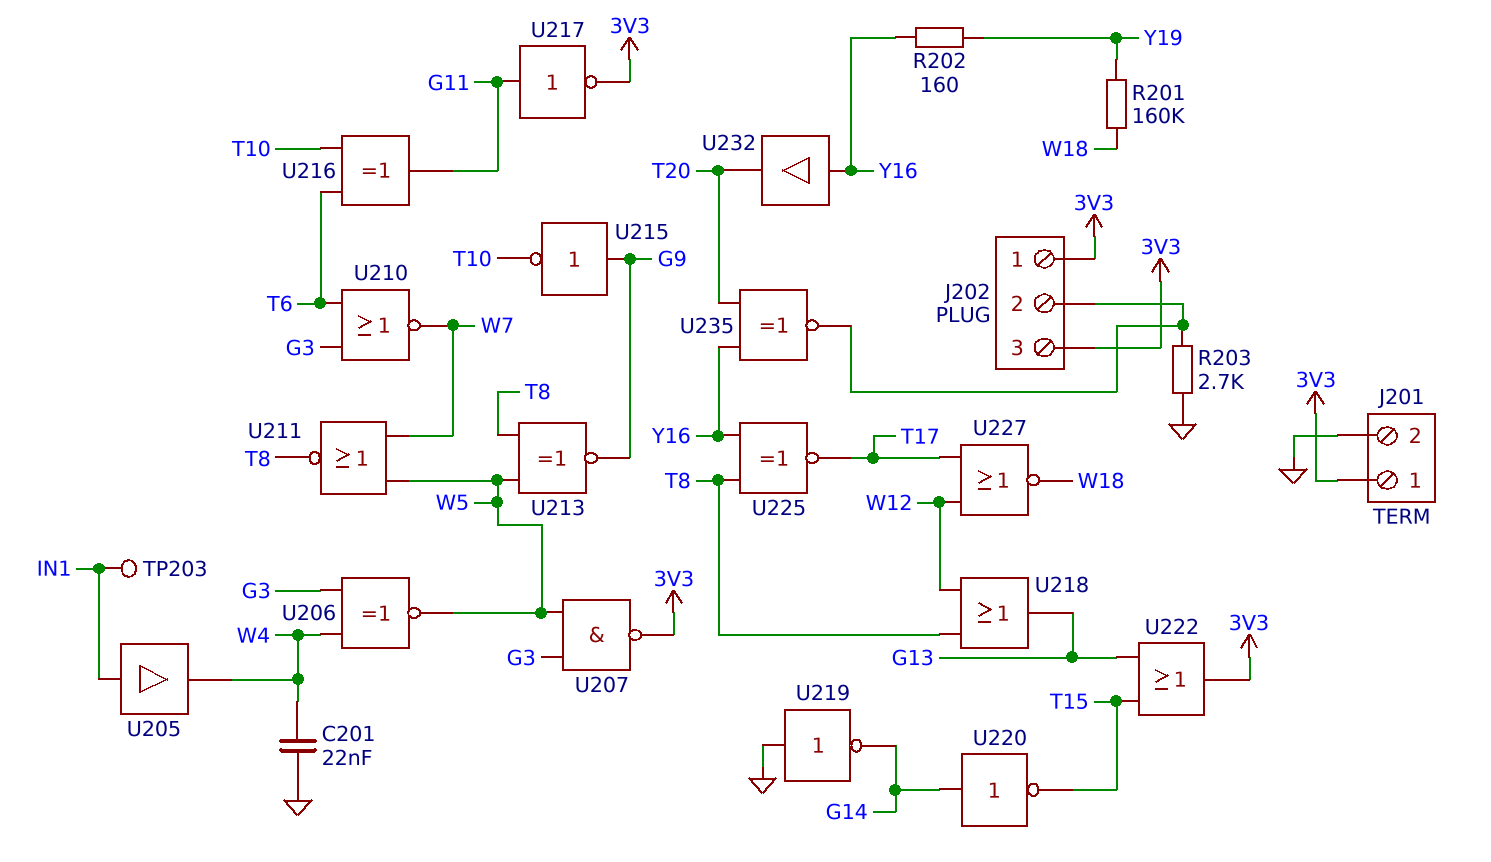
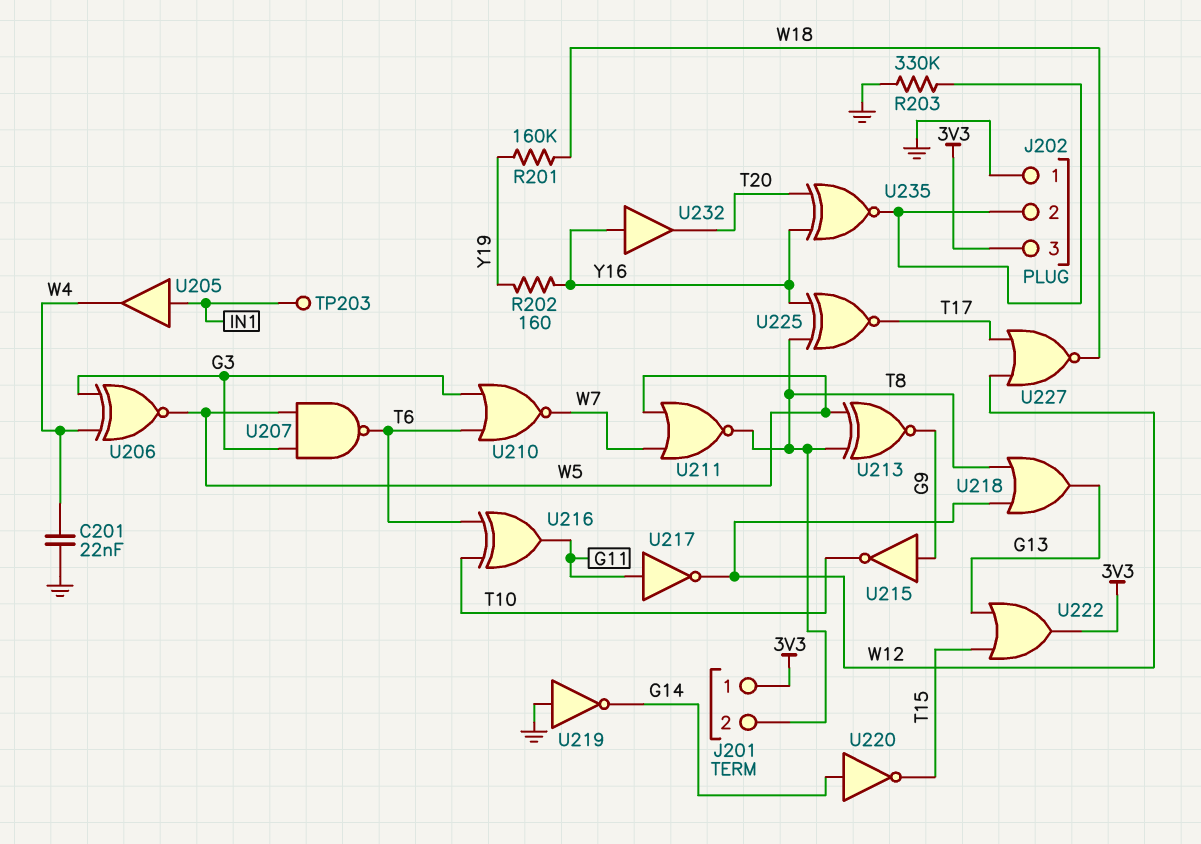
J201 pin 2: GND -> T8
J202 pin 1: 3V3 -> GND
R203: 2.7k (GND, J202/2) -> 330k (GND, J202/2)
U207: NAND (in G3, in W5, out 3V3) -> NAND (in G3, in W5, out T6)
U217: NOT (in G11, out 3V3) -> NOT (in G11, out W12)

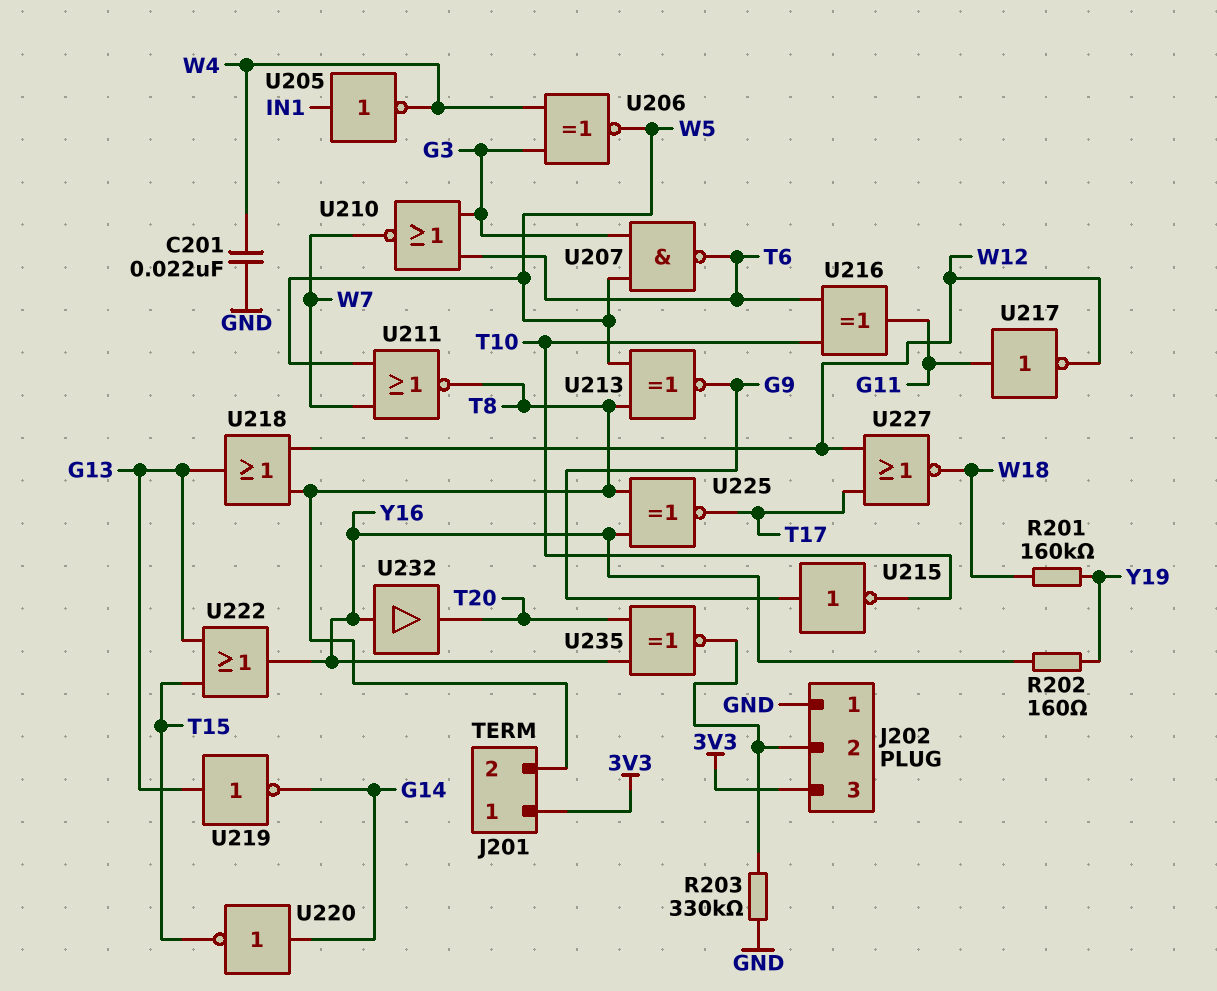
TP203: test point (IN1) -> none
U205: buffer (in IN1, out W4) -> NOT (in IN1, out W4)
U219: NOT (in GND, out G14) -> NOT (in G13, out G14)
U222: OR (in G13, in T15, out 3V3) -> OR (in G13, in T15, out Y16)

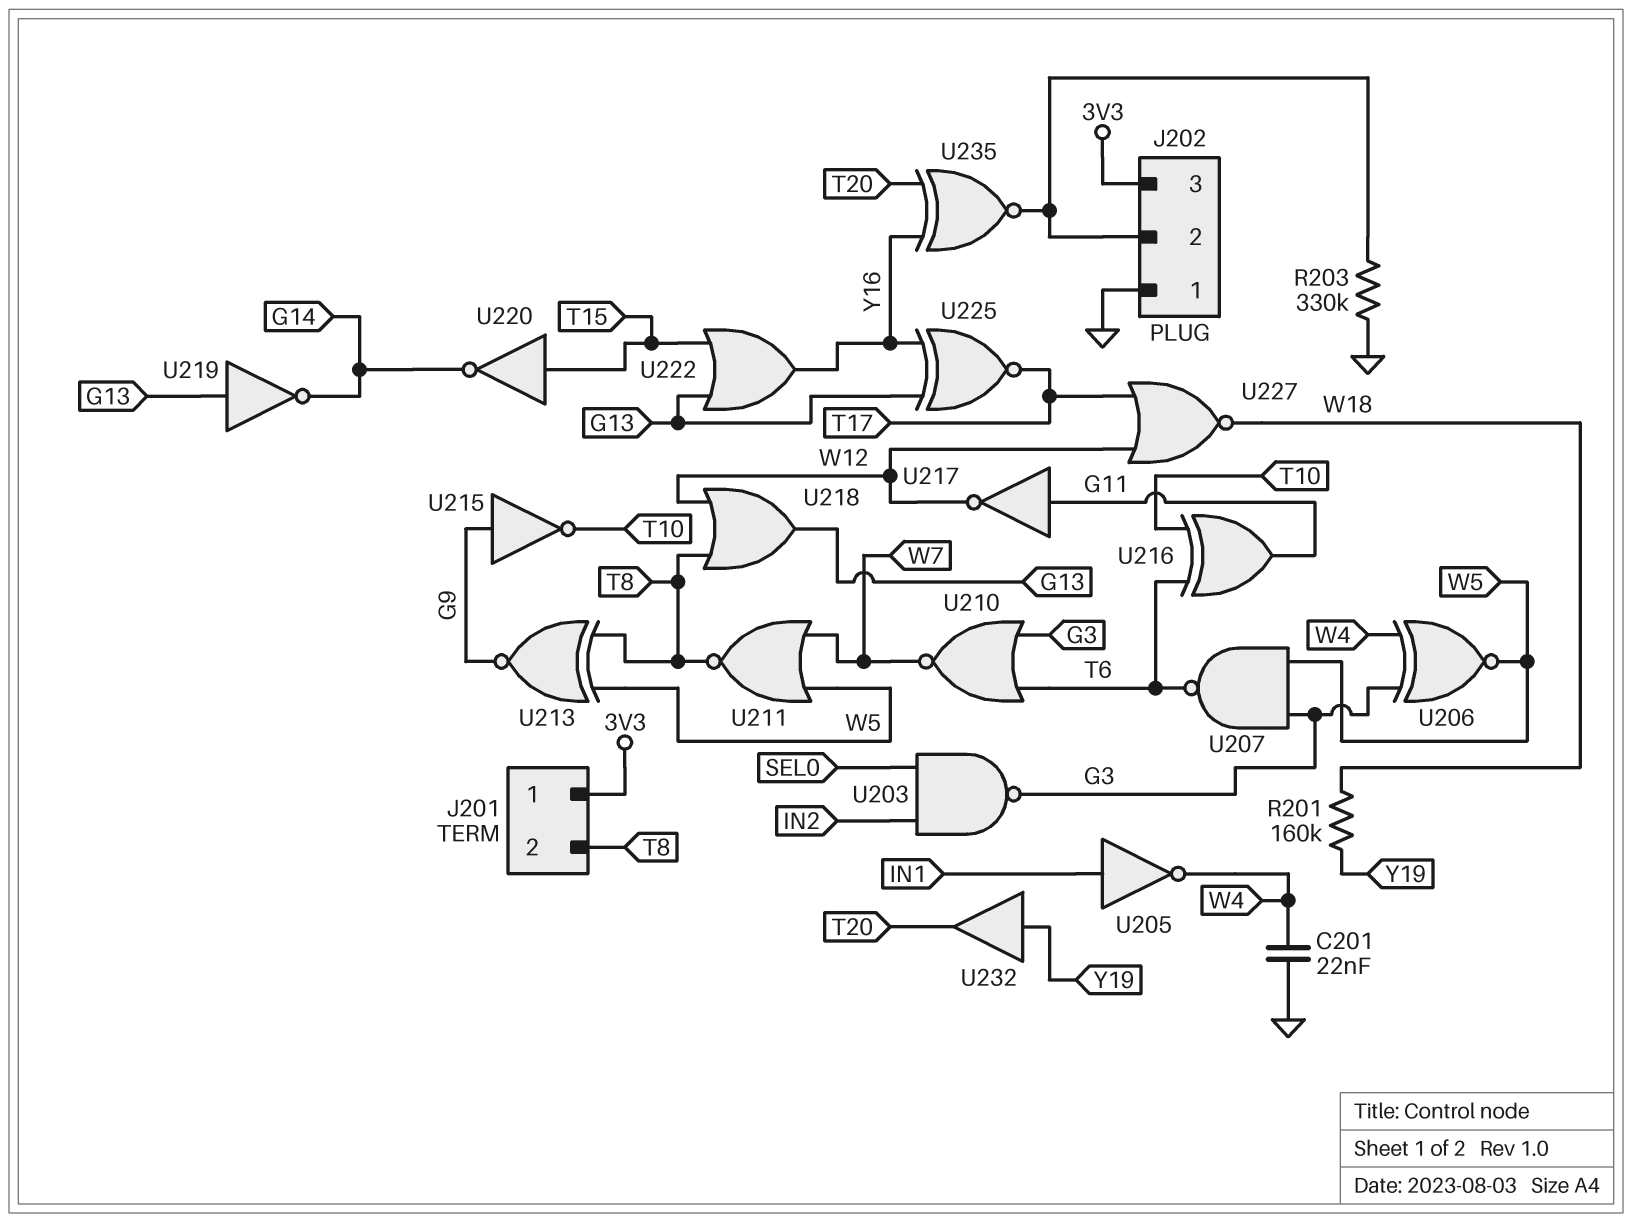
R202: 160 (Y16, Y19) -> none
U203: none -> NAND (in IN2, in SEL0, out G3)
U220: NOT (in G14, out T15) -> NOT (in T15, out G14)
U225: XNOR (in T8, in Y16, out T17) -> XNOR (in G13, in Y16, out T17)
U232: buffer (in Y16, out T20) -> buffer (in Y19, out T20)

